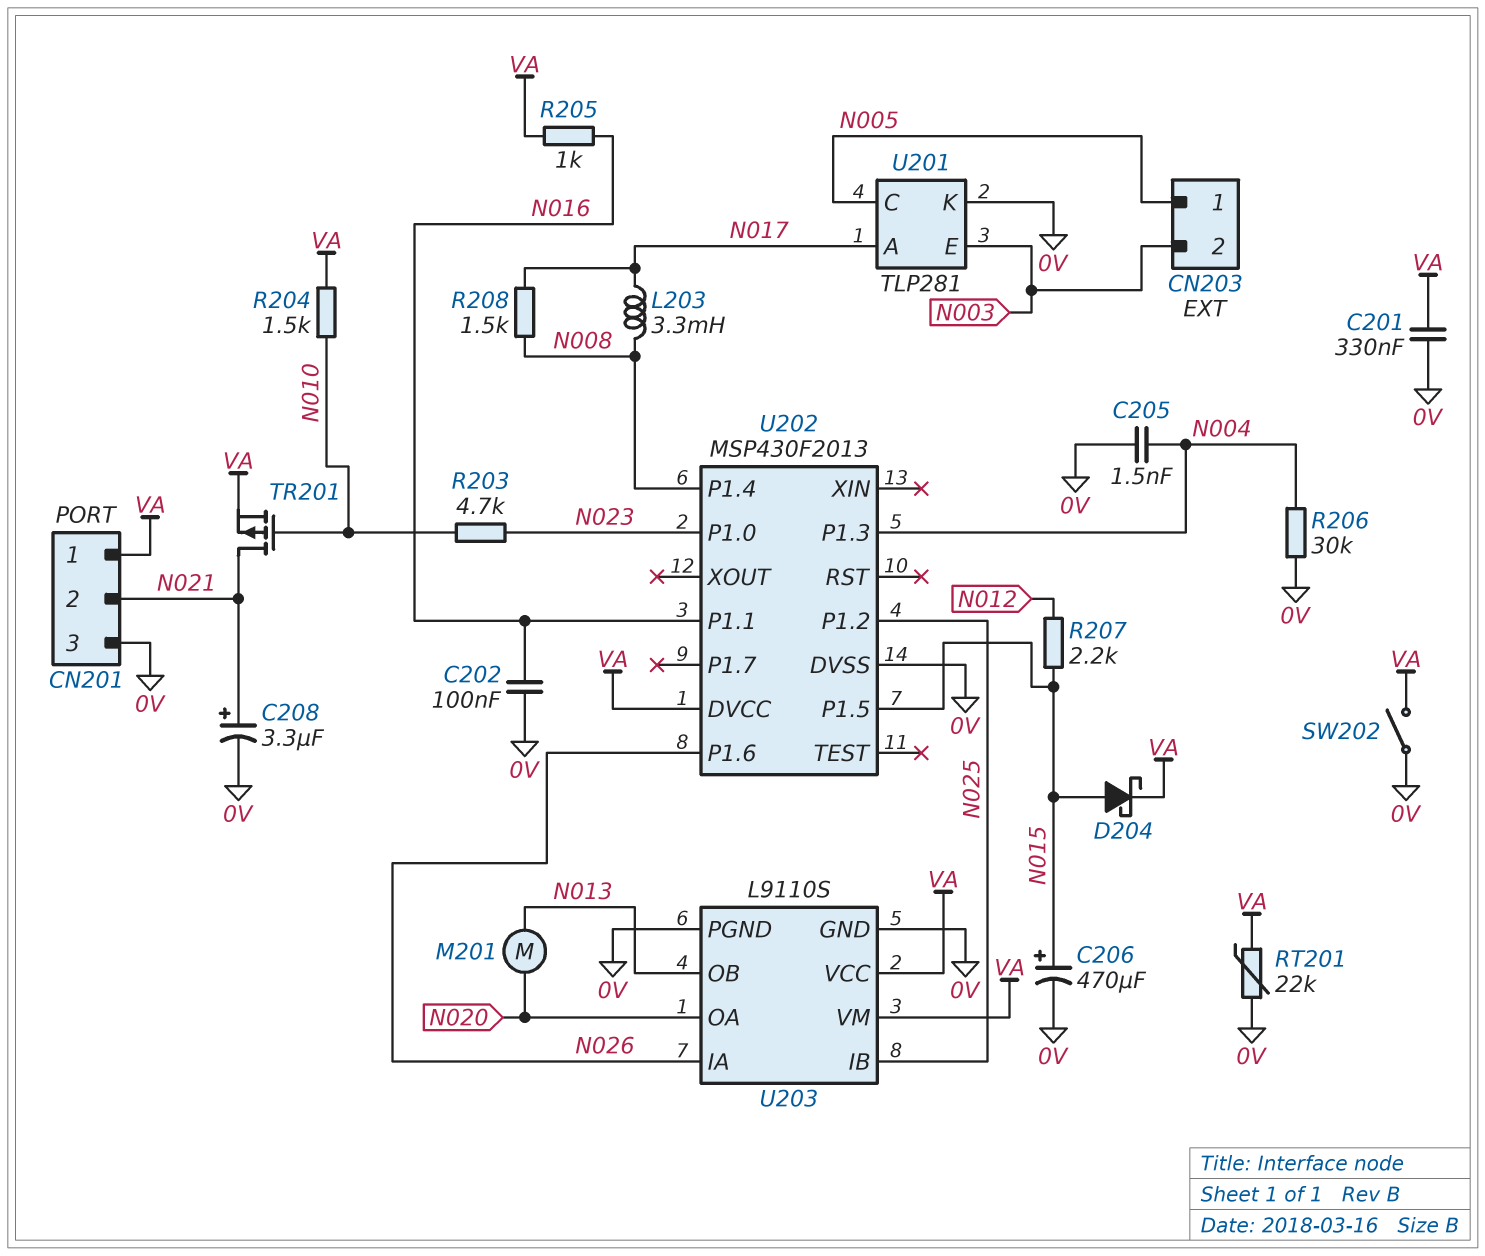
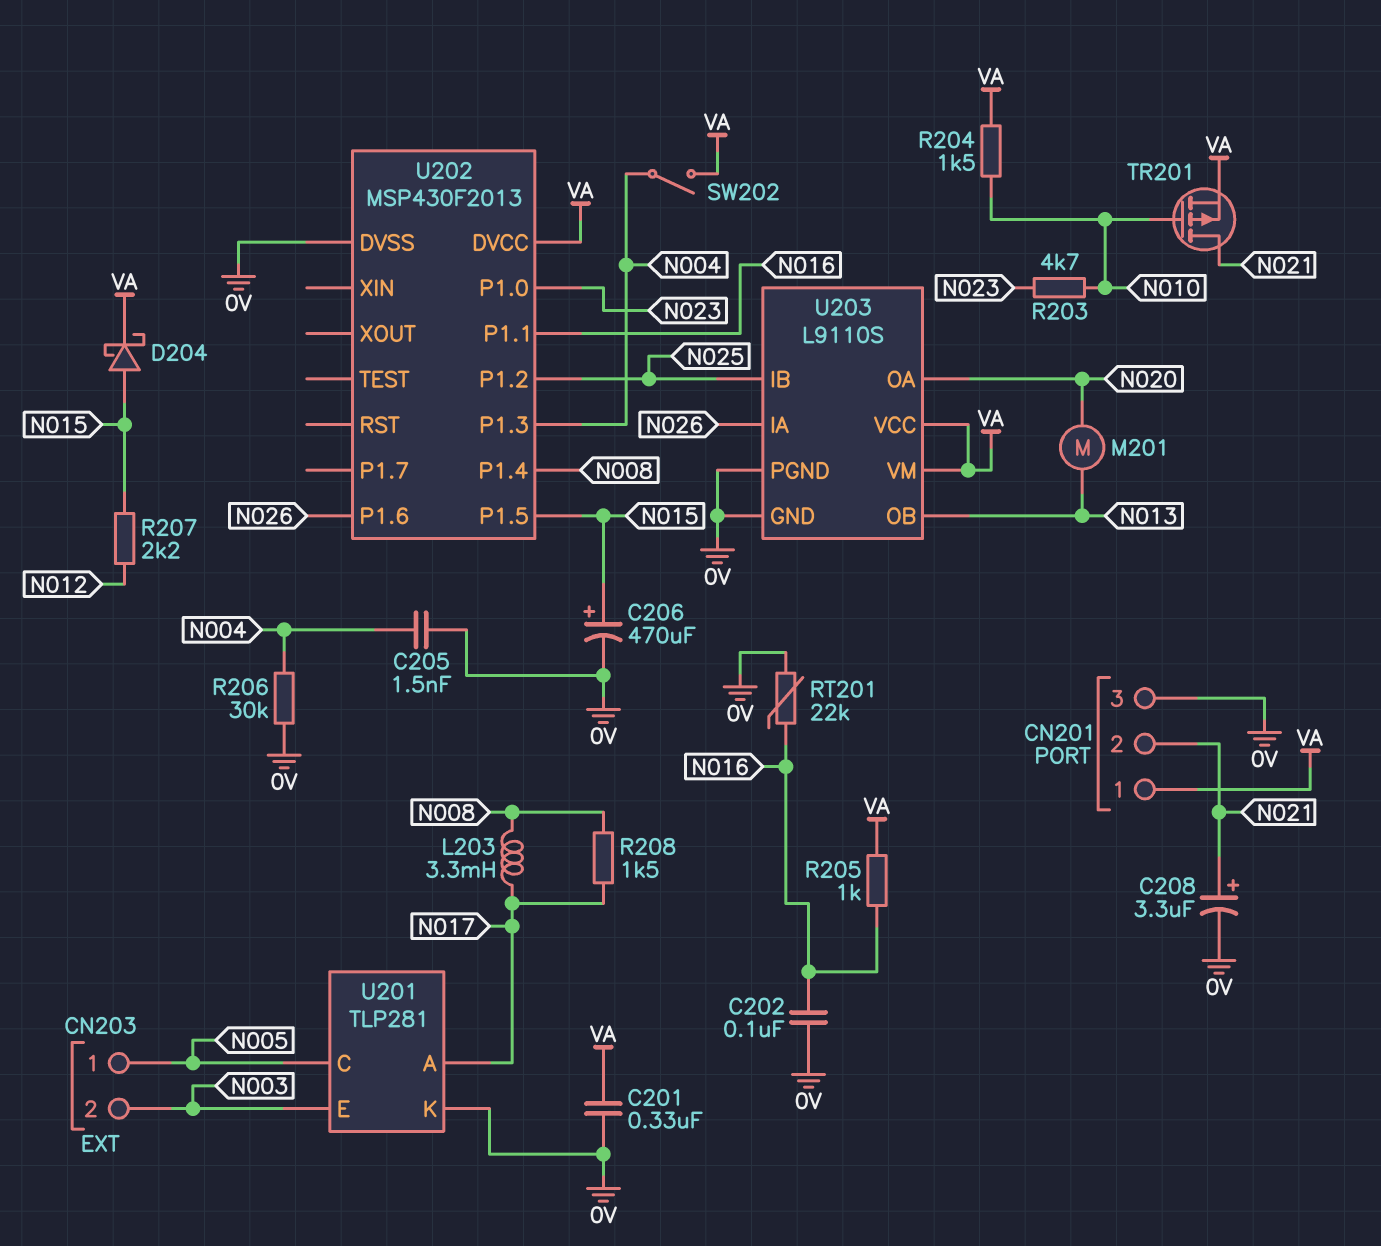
RT201: 22k (0V, VA) -> 22k (0V, N016)
SW202: switch (0V, VA) -> switch (N004, VA)

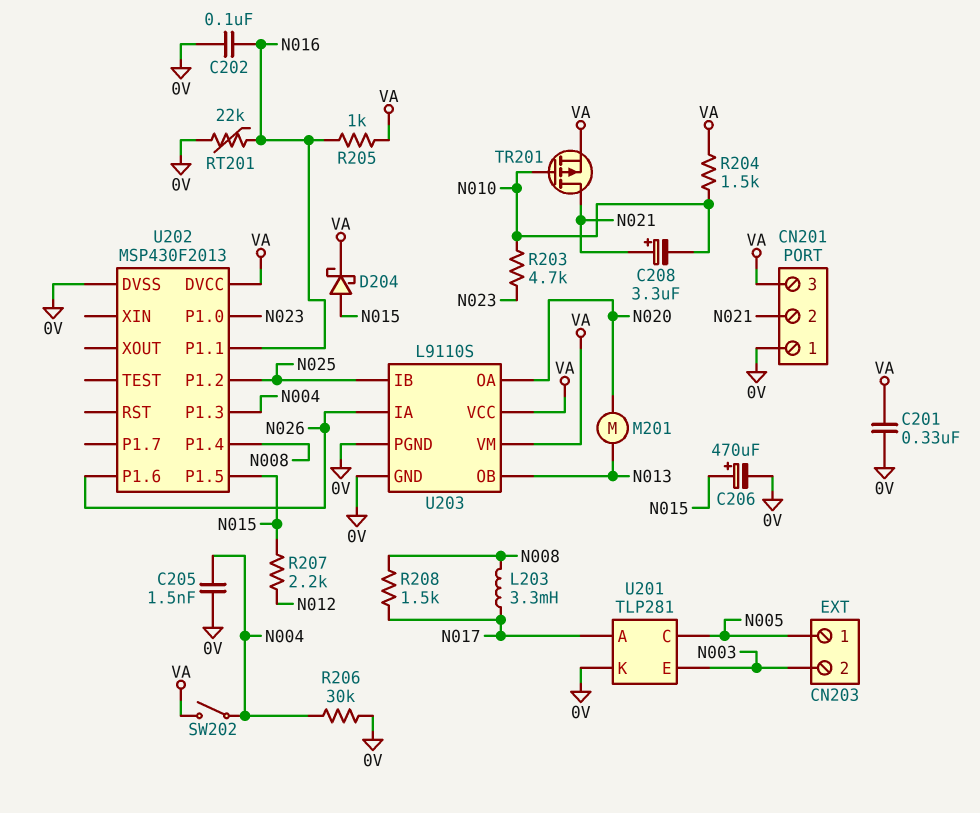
C208: 3.3uF (plus N021, minus 0V) -> 3.3uF (plus N021, minus N010)
CN201 pin 1: VA -> 0V
CN201 pin 3: 0V -> VA

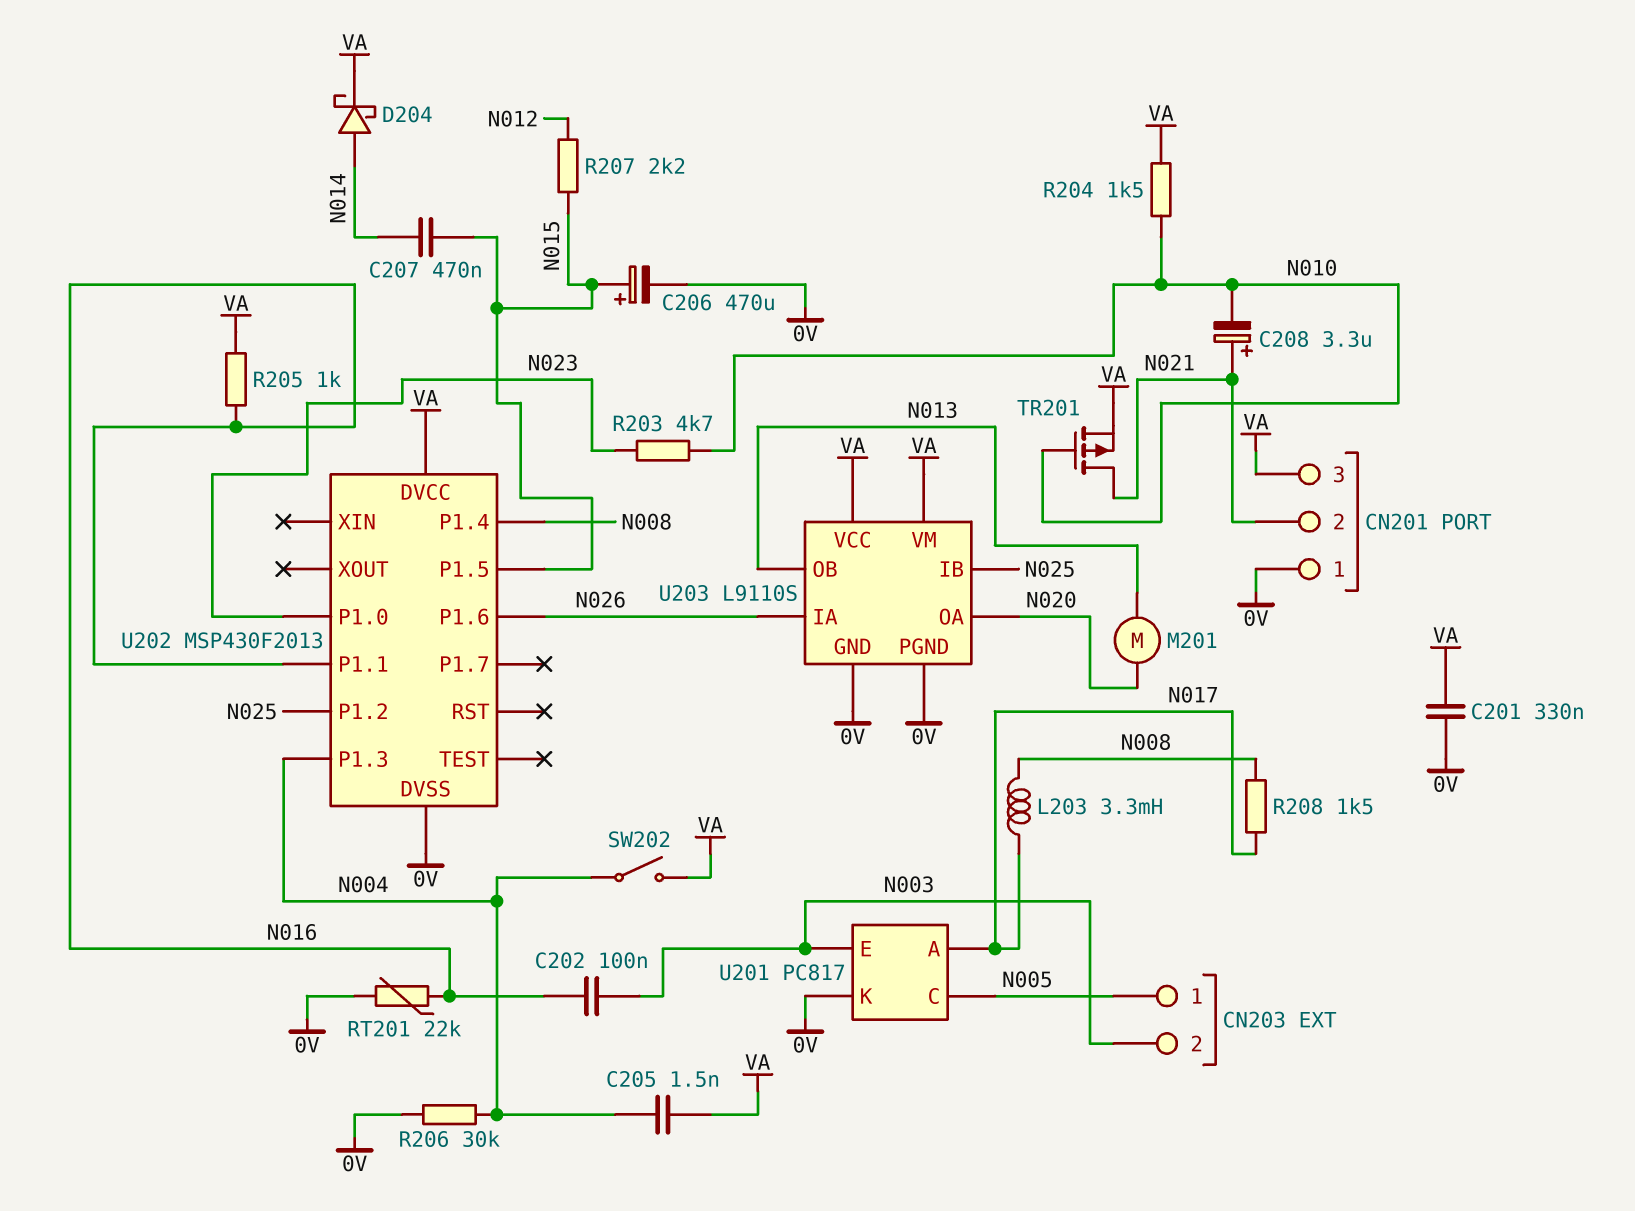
C202: 100nF (0V, N016) -> 100nF (N003, N016)
C205: 1.5nF (0V, N004) -> 1.5nF (N004, VA)
C207: none -> 470nF (N014, N015)
D204: schottky (A N015, K VA) -> schottky (A N014, K VA)
U201: TLP281 -> PC817

